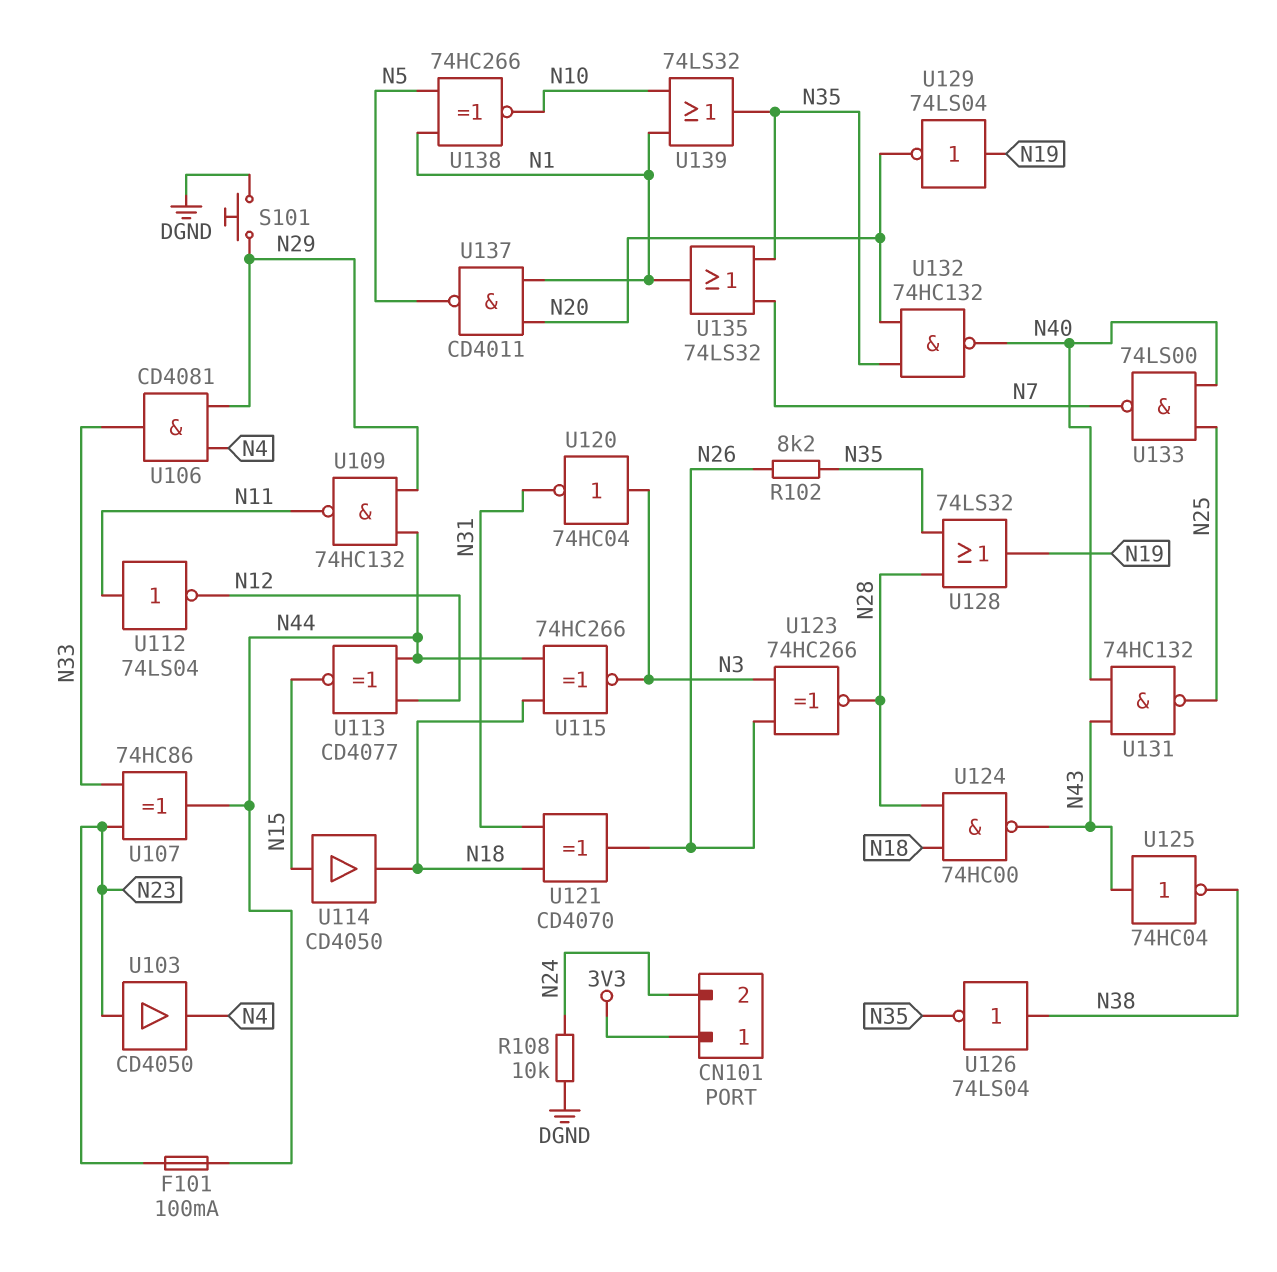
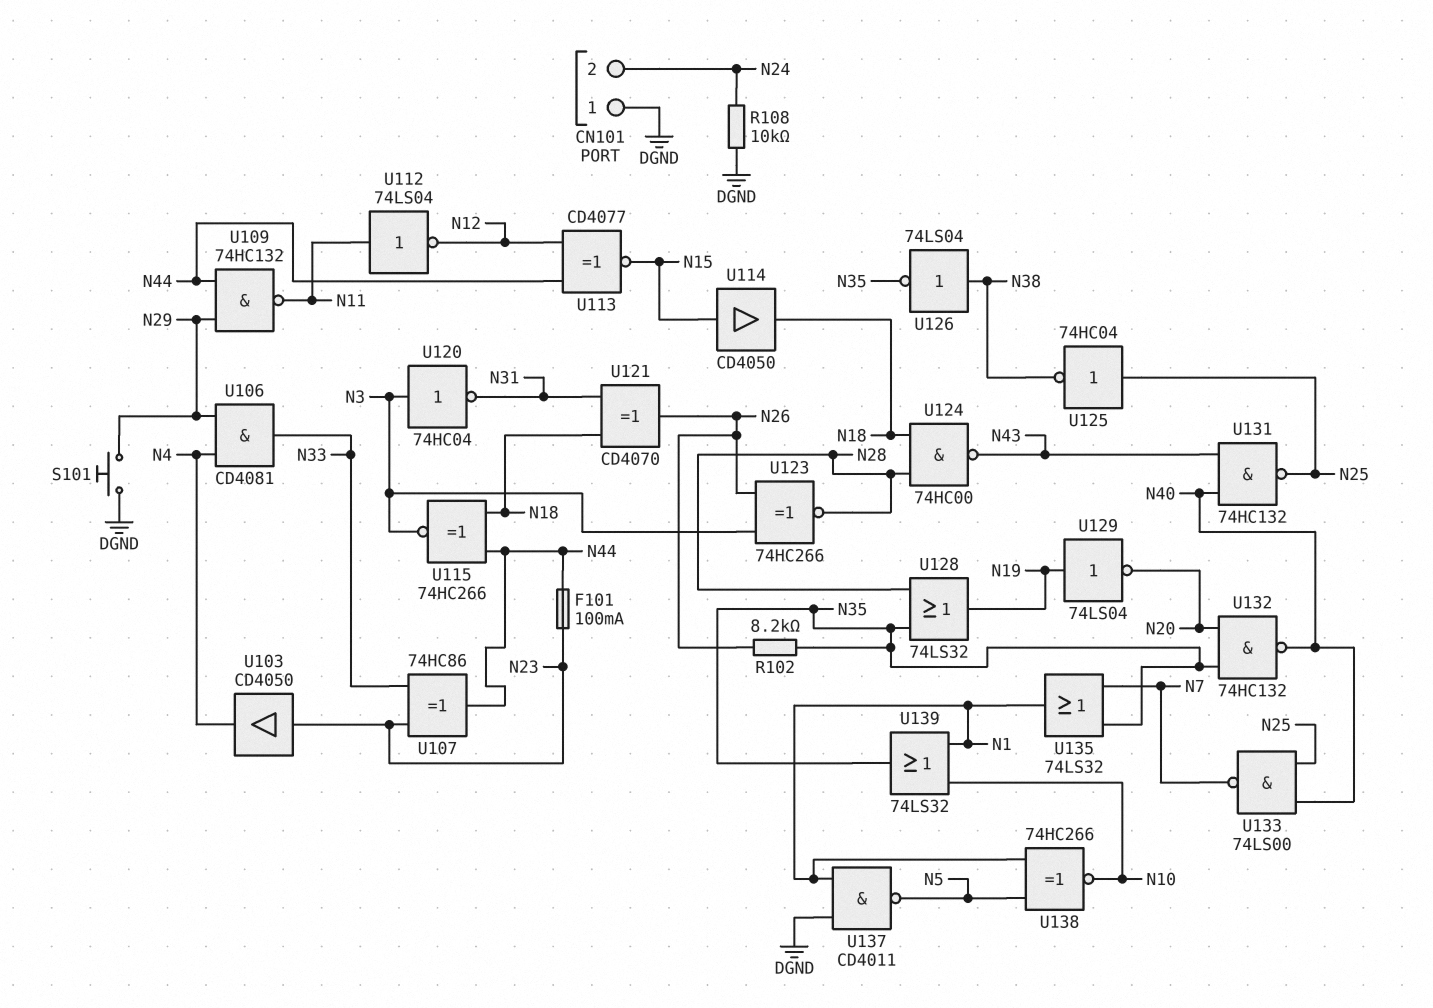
CN101 pin 1: 3V3 -> DGND
U125: NOT 74HC04 (in N43, out N38) -> NOT 74HC04 (in N25, out N38)
U137: NAND CD4011 (in N1, in N20, out N5) -> NAND CD4011 (in DGND, in N1, out N5)

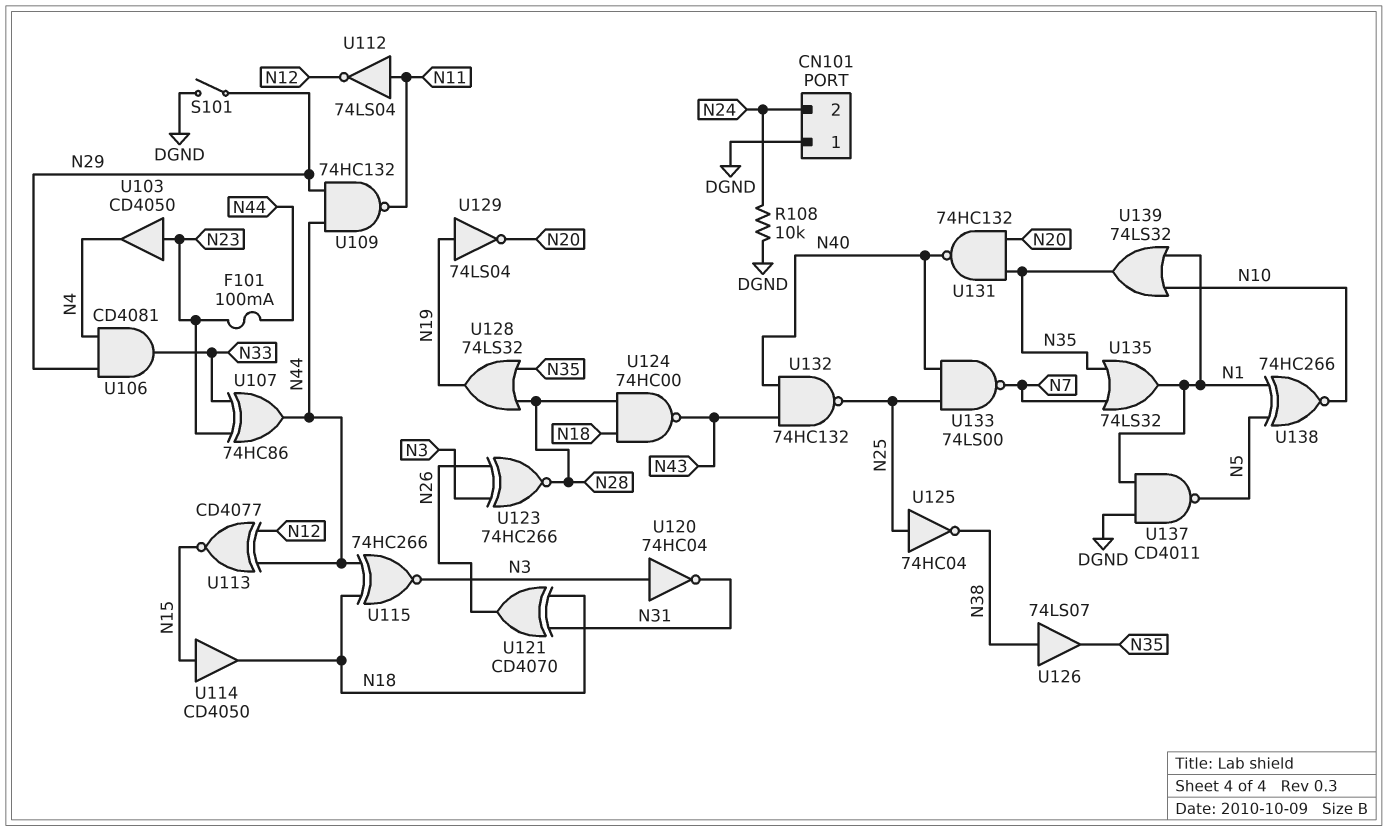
R102: 8.2k (N26, N35) -> none
S101: button (DGND, N29) -> switch (DGND, N29)
U126: NOT 74LS04 (in N38, out N35) -> buffer 74LS07 (in N38, out N35)
U131: NAND 74HC132 (in N40, in N43, out N25) -> NAND 74HC132 (in N20, in N35, out N40)
U132: NAND 74HC132 (in N20, in N35, out N40) -> NAND 74HC132 (in N40, in N43, out N25)

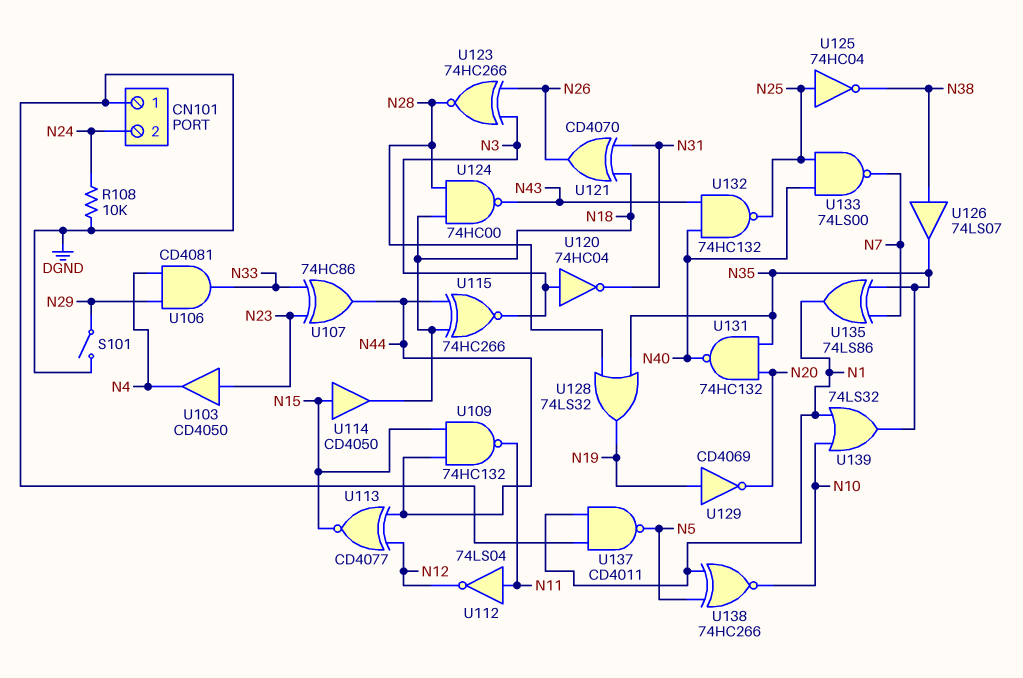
F101: 100mA (N23, N44) -> none
U109: NAND 74HC132 (in N29, in N44, out N11) -> NAND 74HC132 (in N15, in N44, out N11)
U129: NOT 74LS04 (in N19, out N20) -> NOT CD4069 (in N19, out N20)
U135: OR 74LS32 (in N7, in N35, out N1) -> XOR 74LS86 (in N7, in N35, out N1)

